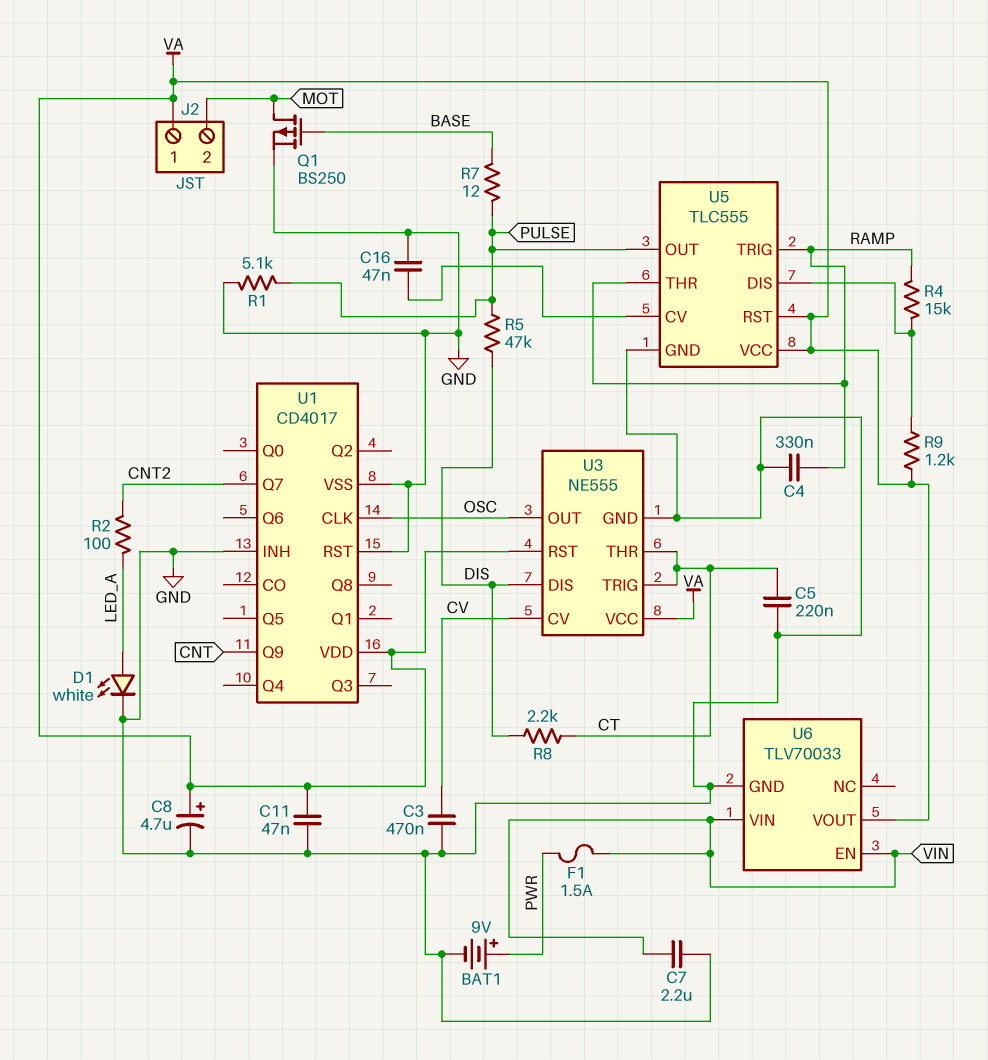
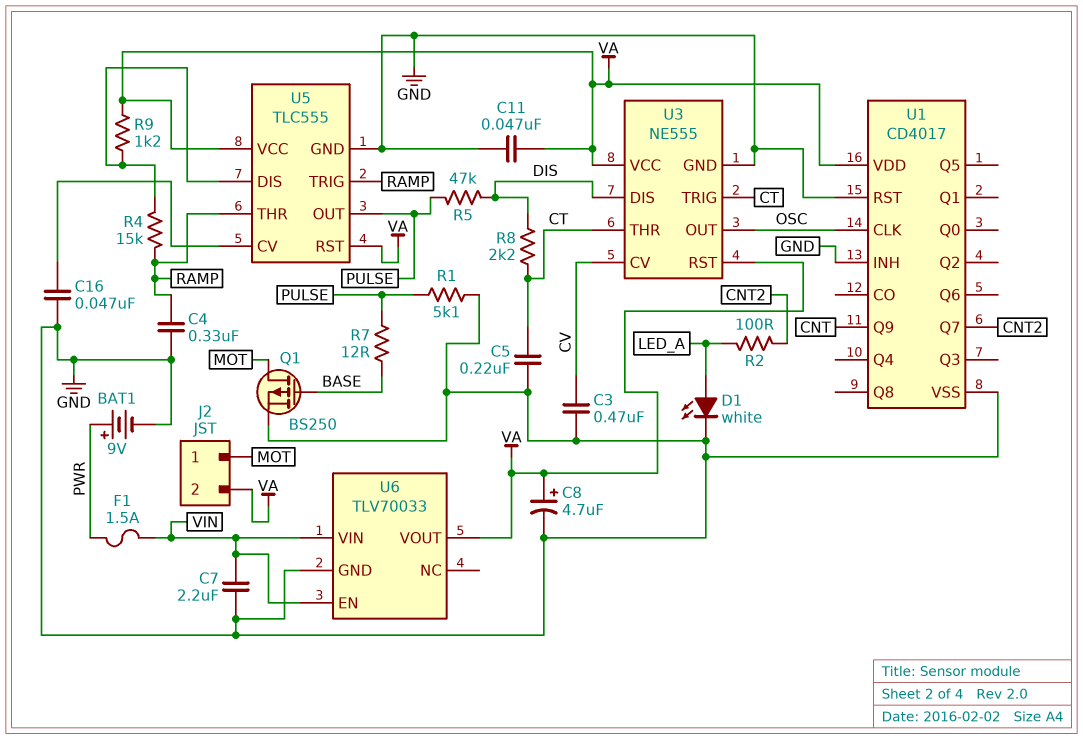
J2 pin 1: VA -> MOT
J2 pin 2: MOT -> VA

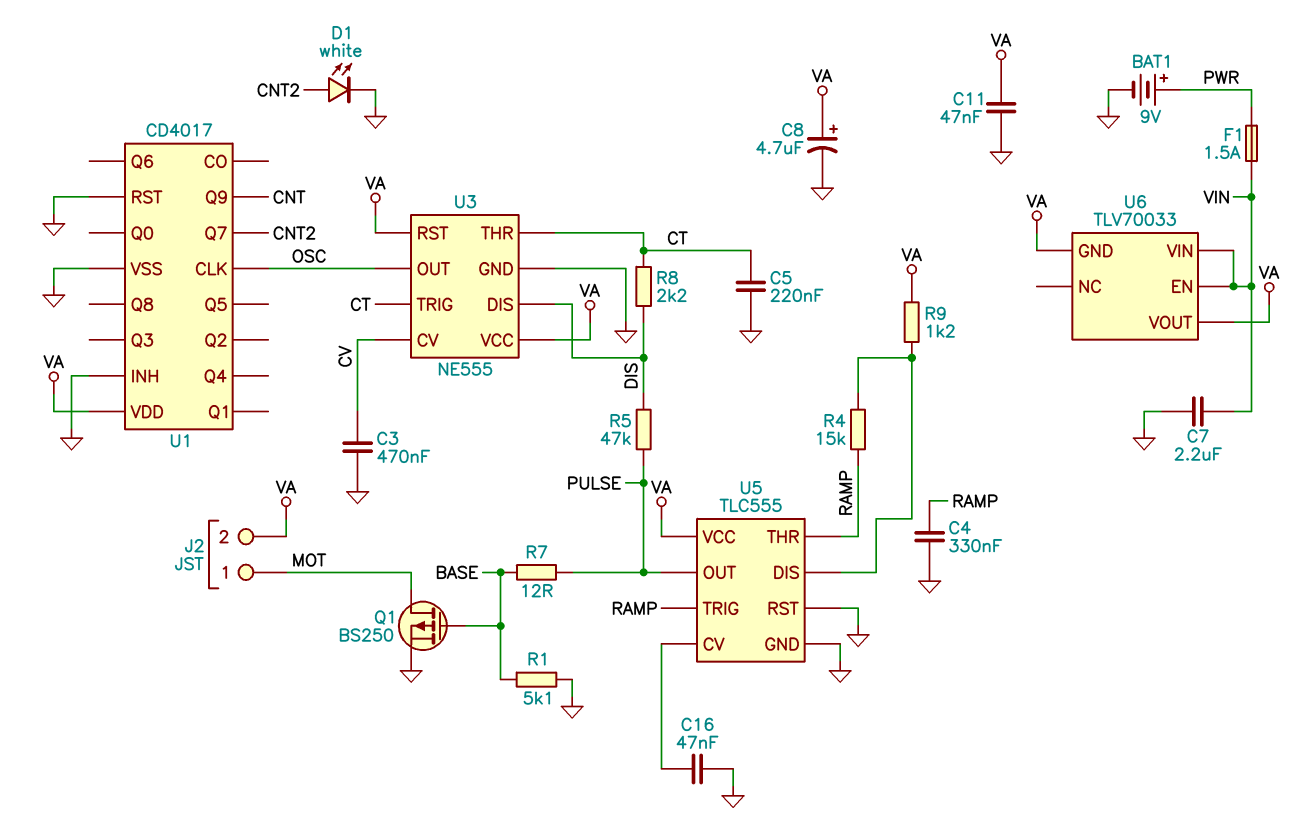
D1: LED white (A LED_A, K GND) -> LED white (A CNT2, K GND)
R1: 5.1k (GND, PULSE) -> 5.1k (BASE, GND)
R2: 100 (CNT2, LED_A) -> none
U5 pin RST: VA -> GND
U6 pin GND: GND -> VA

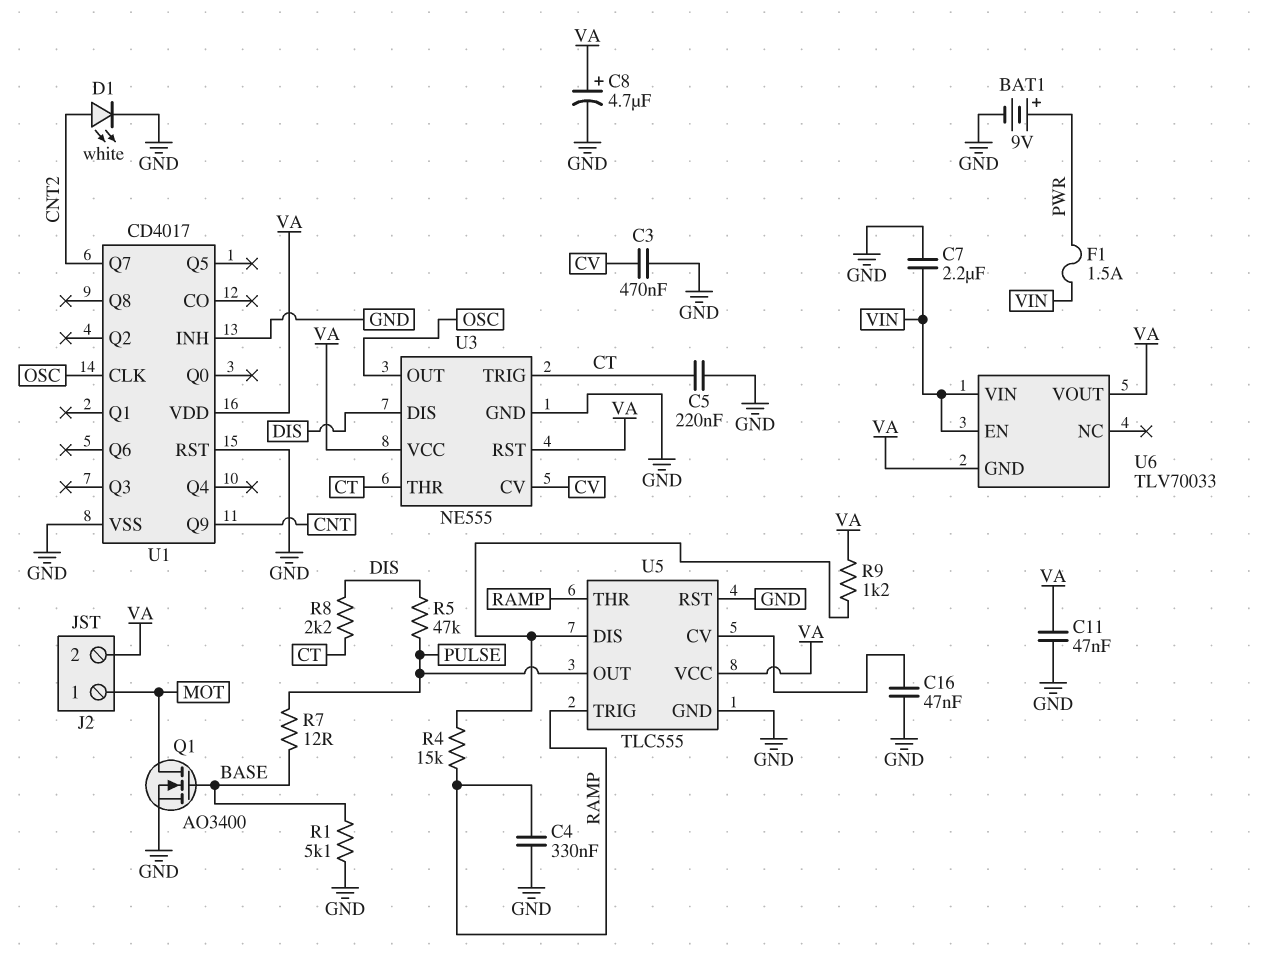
Q1: PMOS BS250 (G BASE, D MOT, S GND) -> NMOS AO3400 (G BASE, D MOT, S GND)

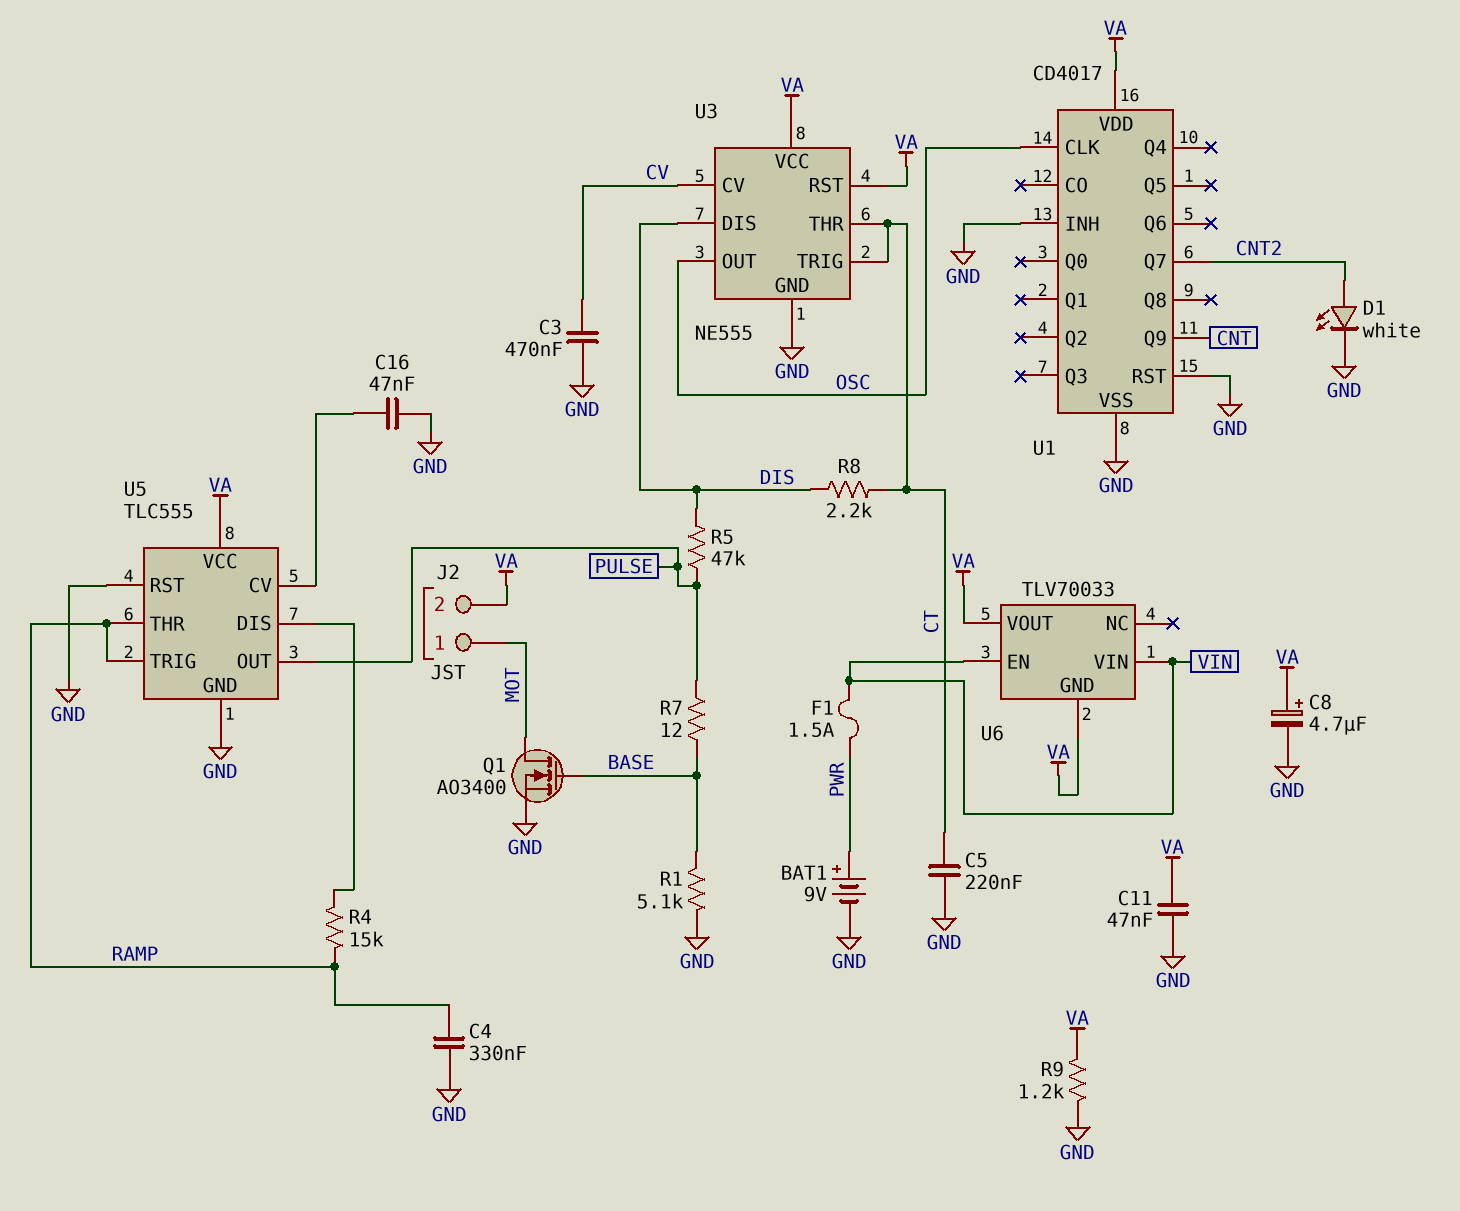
C7: 2.2uF (GND, VIN) -> none
R9: 1.2k (U5/DIS, VA) -> 1.2k (GND, VA)

